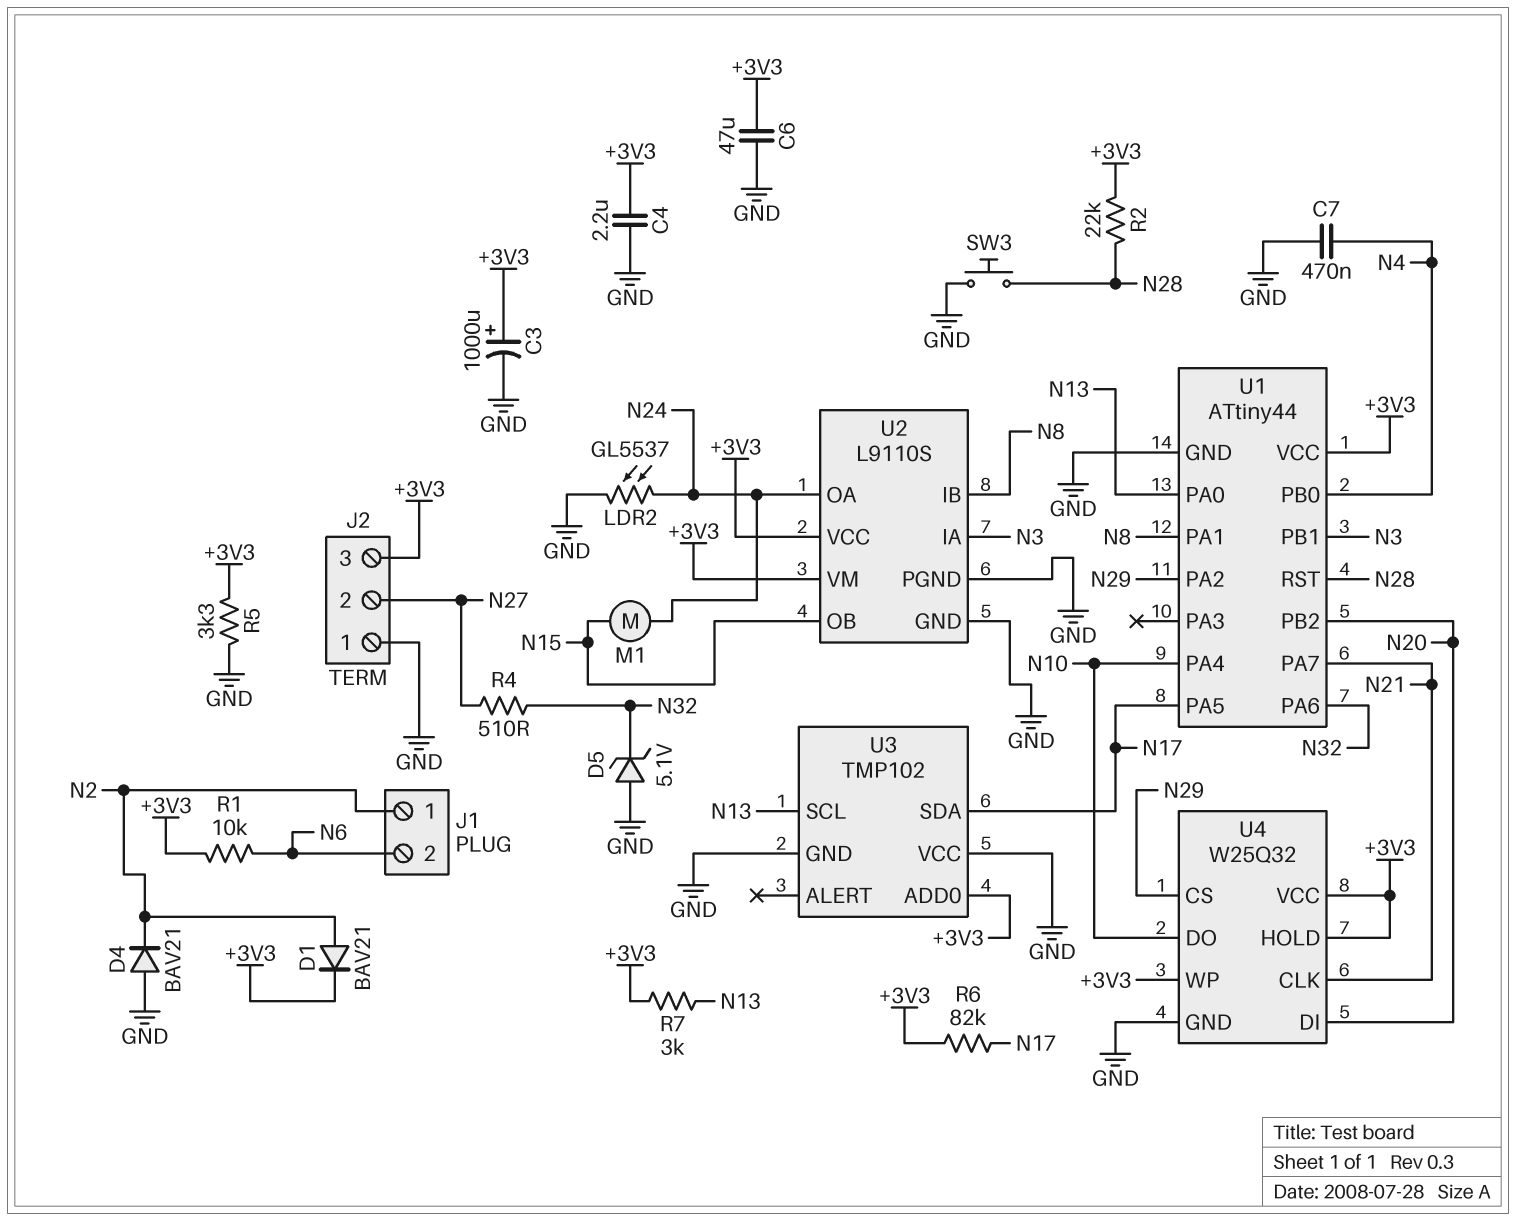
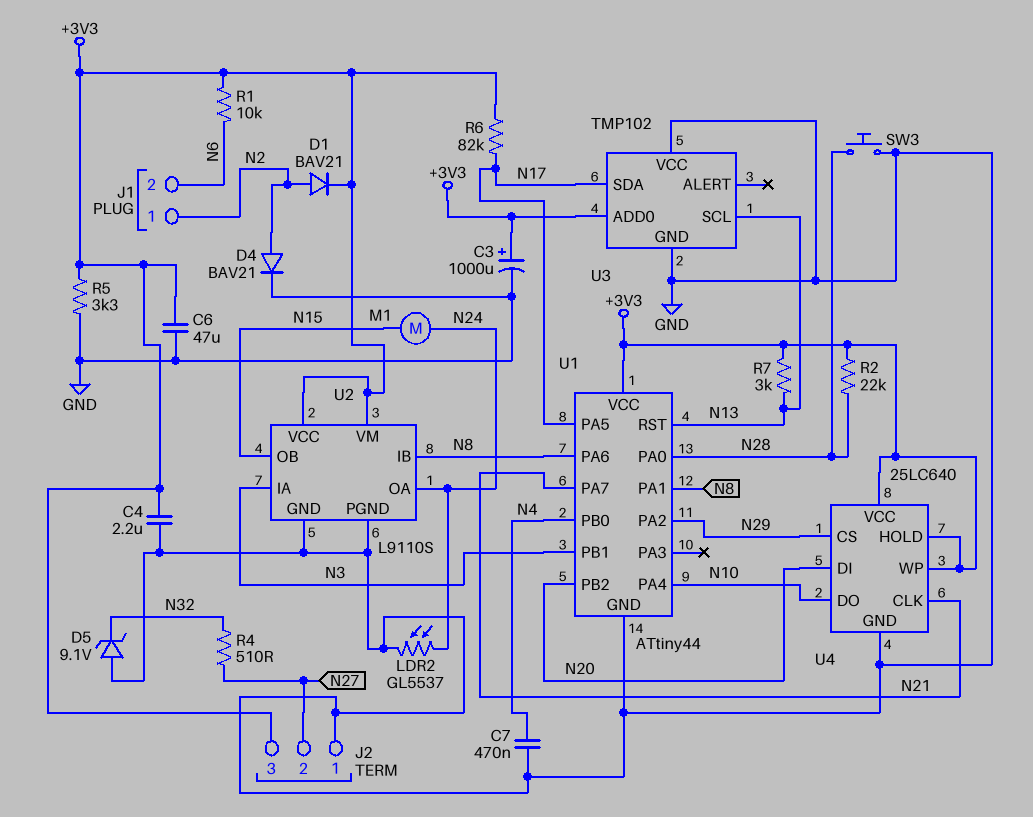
D4: diode BAV21 (A GND, K N2) -> diode BAV21 (A N2, K GND)
D5: zener 5.1V (A GND, K N32) -> zener 9.1V (A GND, K N32)
U1 pin PA0: N13 -> N28
U1 pin PA6: N32 -> N8
U1 pin RST: N28 -> N13
U4: W25Q32 -> 25LC640

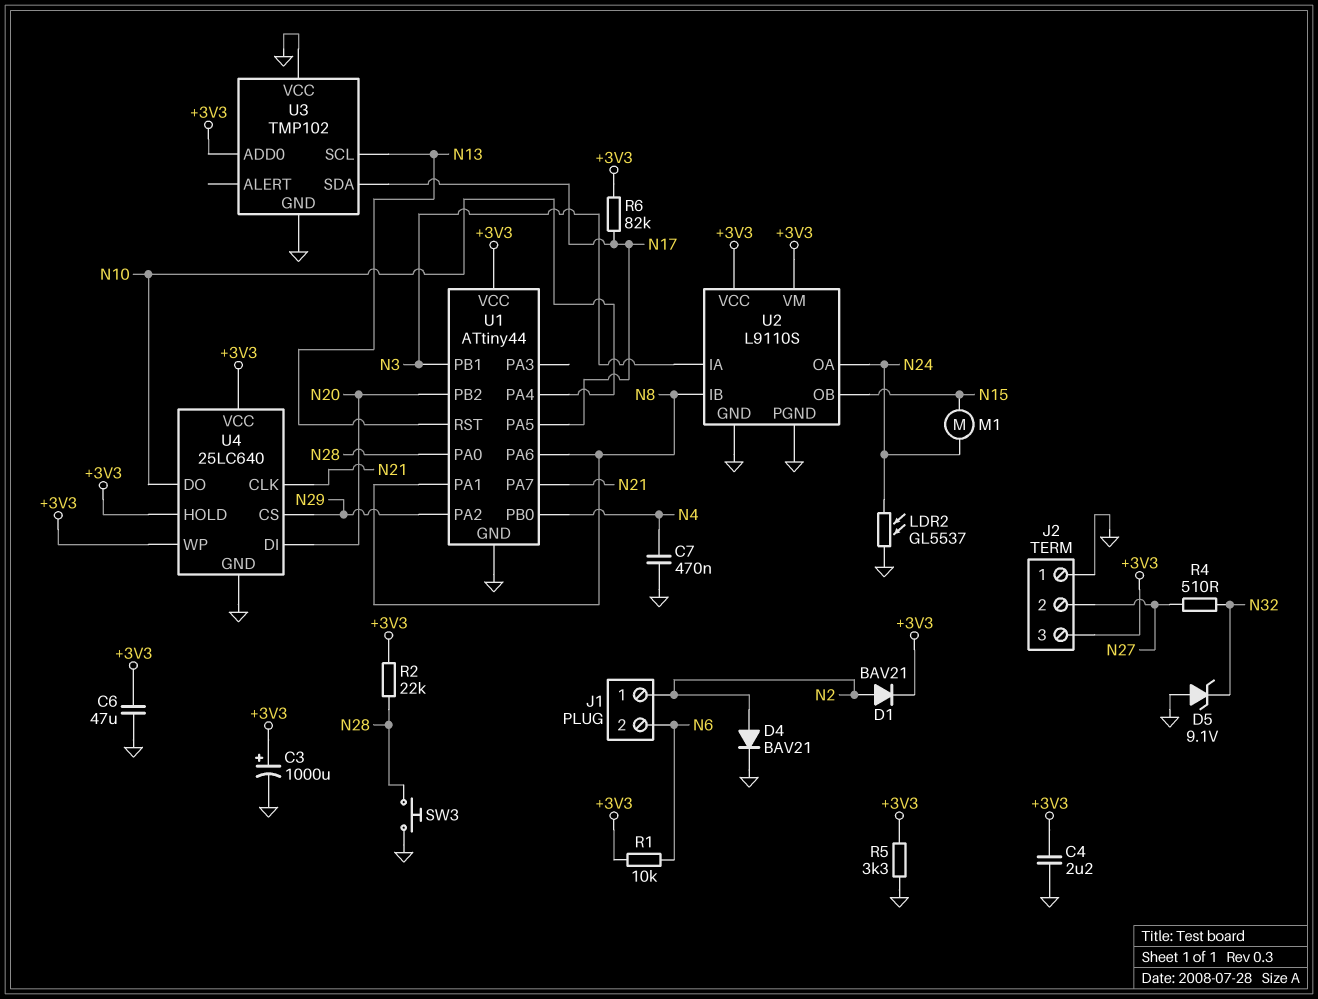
R7: 3k (+3V3, N13) -> none

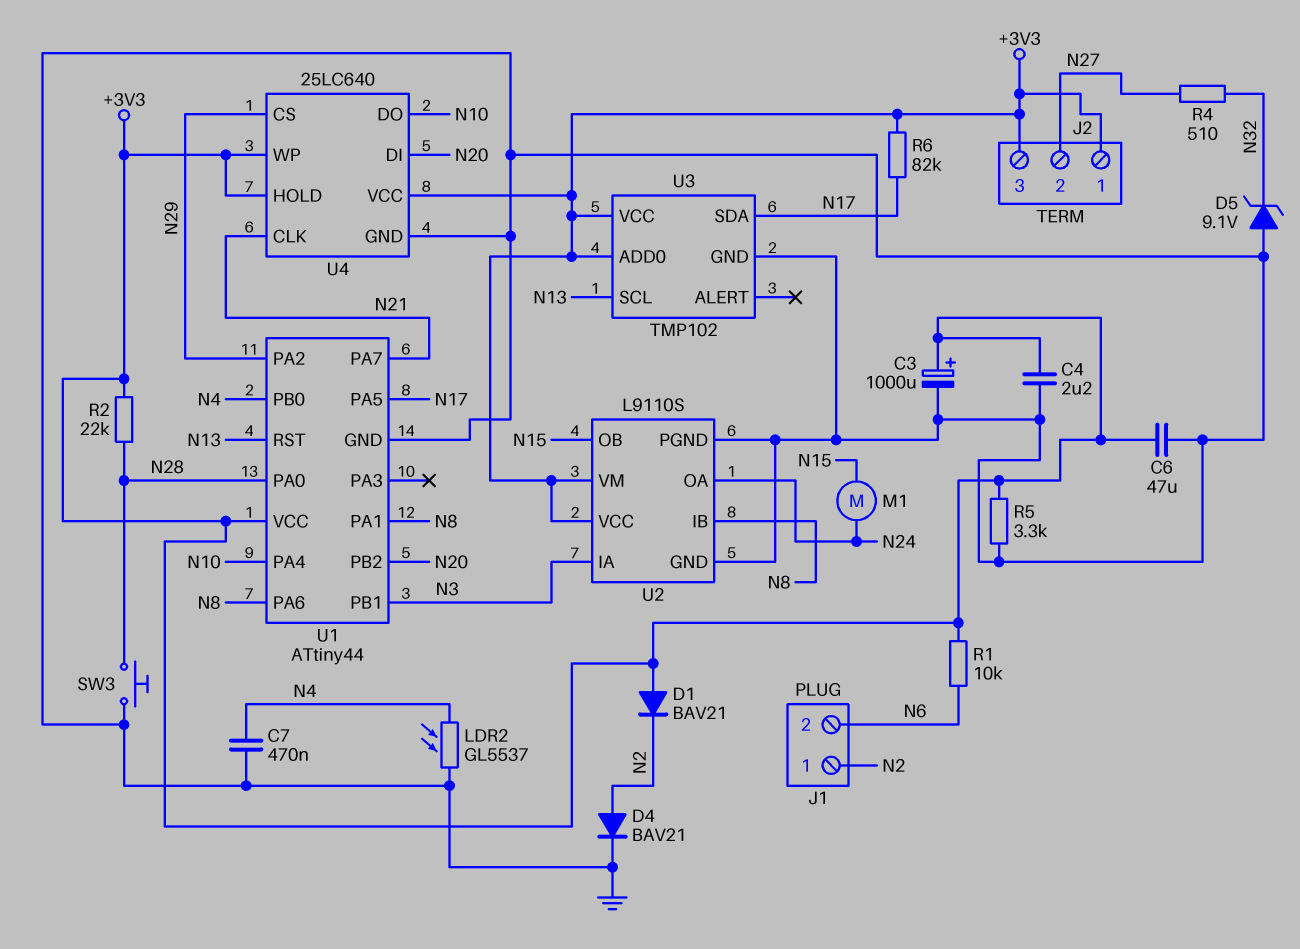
D1: diode BAV21 (A N2, K +3V3) -> diode BAV21 (A +3V3, K N2)
J2 pin 1: GND -> +3V3
LDR2: GL5537 (GND, N24) -> GL5537 (GND, N4)
U3 pin VCC: GND -> +3V3

